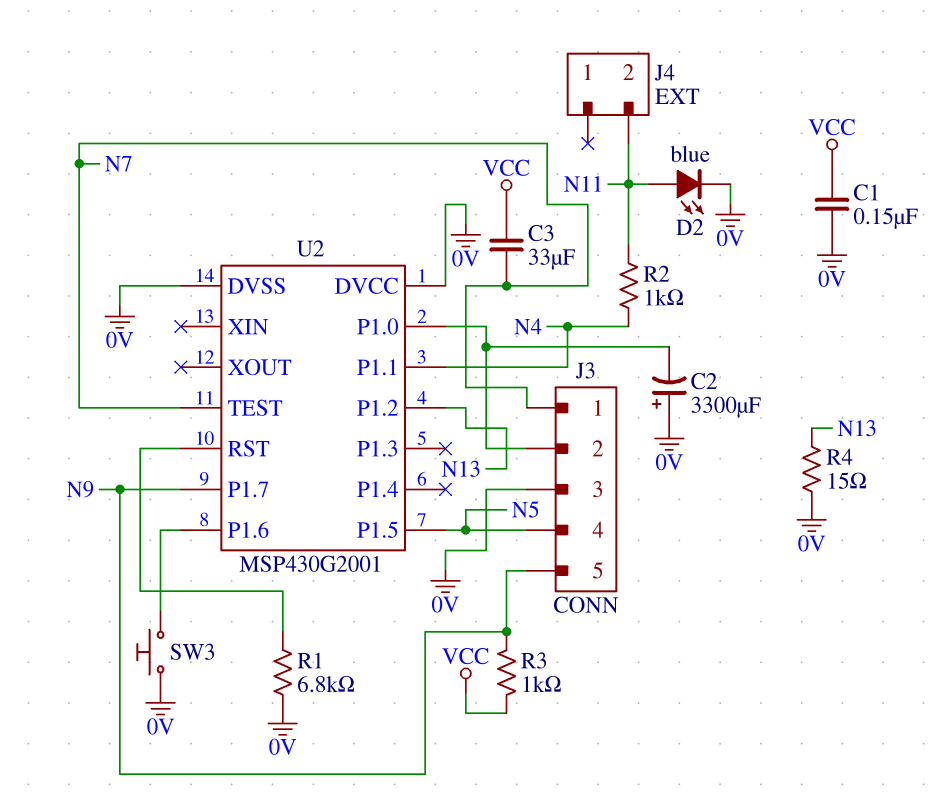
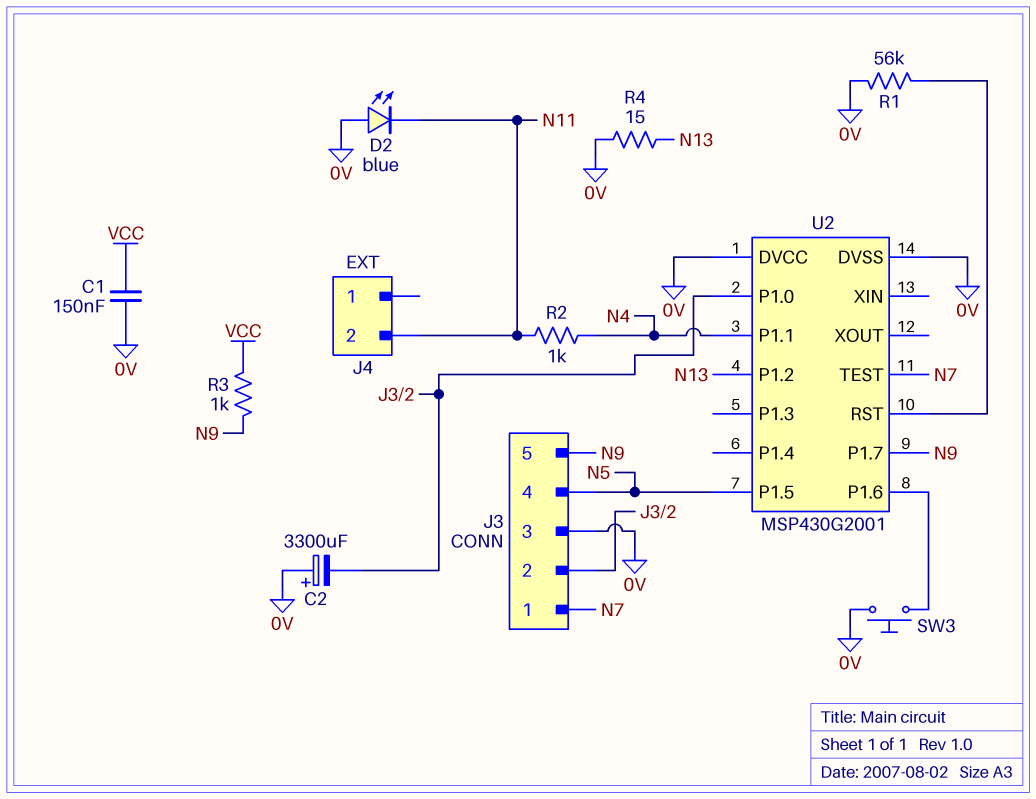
C3: 33uF (N7, VCC) -> none
D2: LED blue (A N11, K 0V) -> LED blue (A 0V, K N11)
R1: 6.8k (0V, U2/RST) -> 56k (0V, U2/RST)

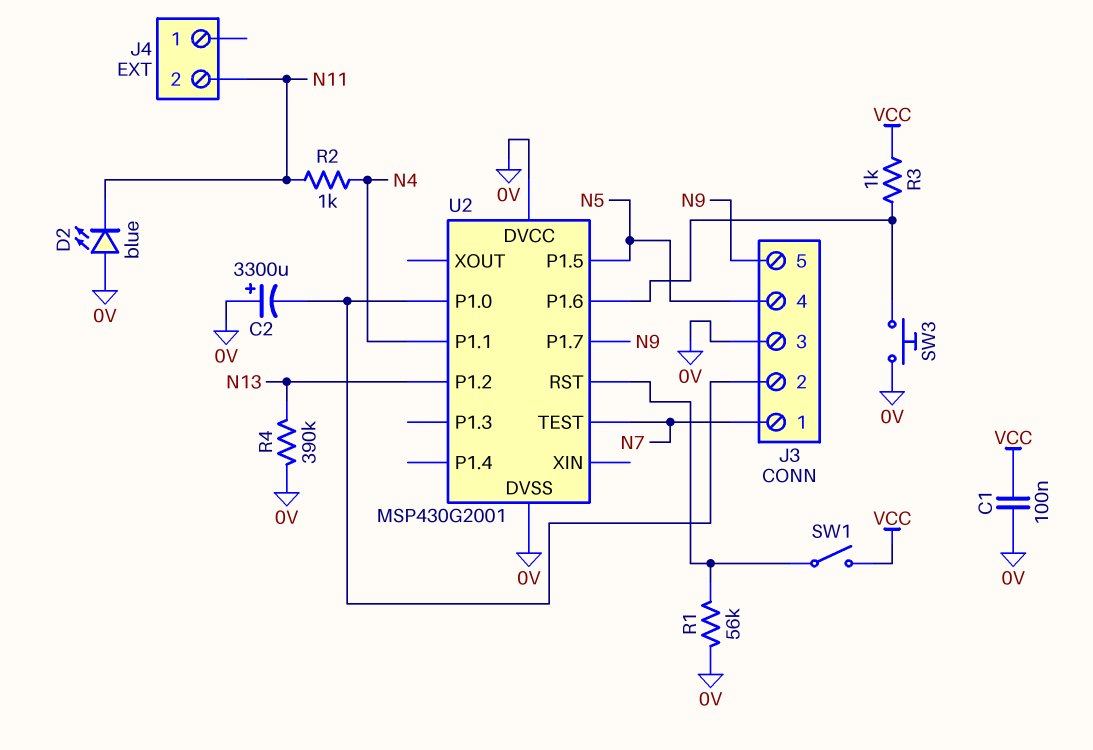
C1: 150nF (0V, VCC) -> 100nF (0V, VCC)
R3: 1k (N9, VCC) -> 1k (U2/P1.6, VCC)
R4: 15 (0V, N13) -> 390k (0V, N13)
SW1: none -> switch (U2/RST, VCC)

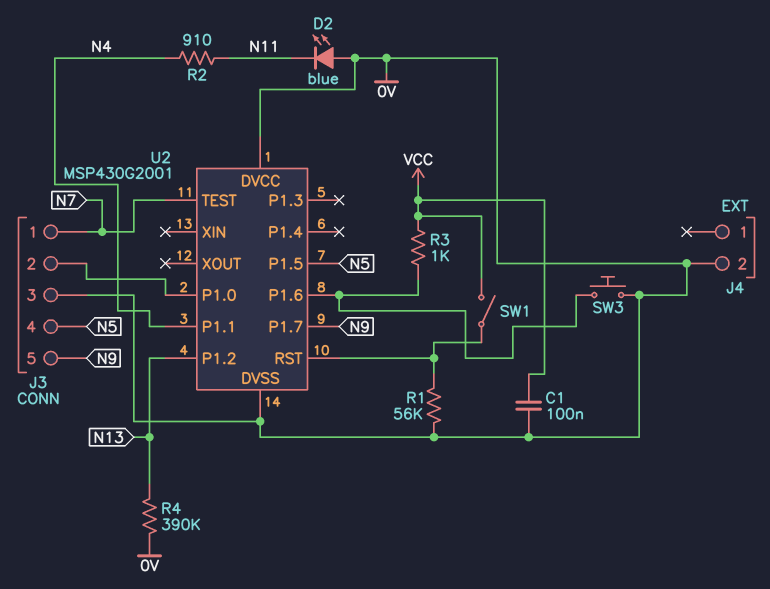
C2: 3300uF (plus 0V, minus J3/2) -> none
J4 pin 2: N11 -> 0V
R2: 1k (N4, N11) -> 910 (N4, N11)

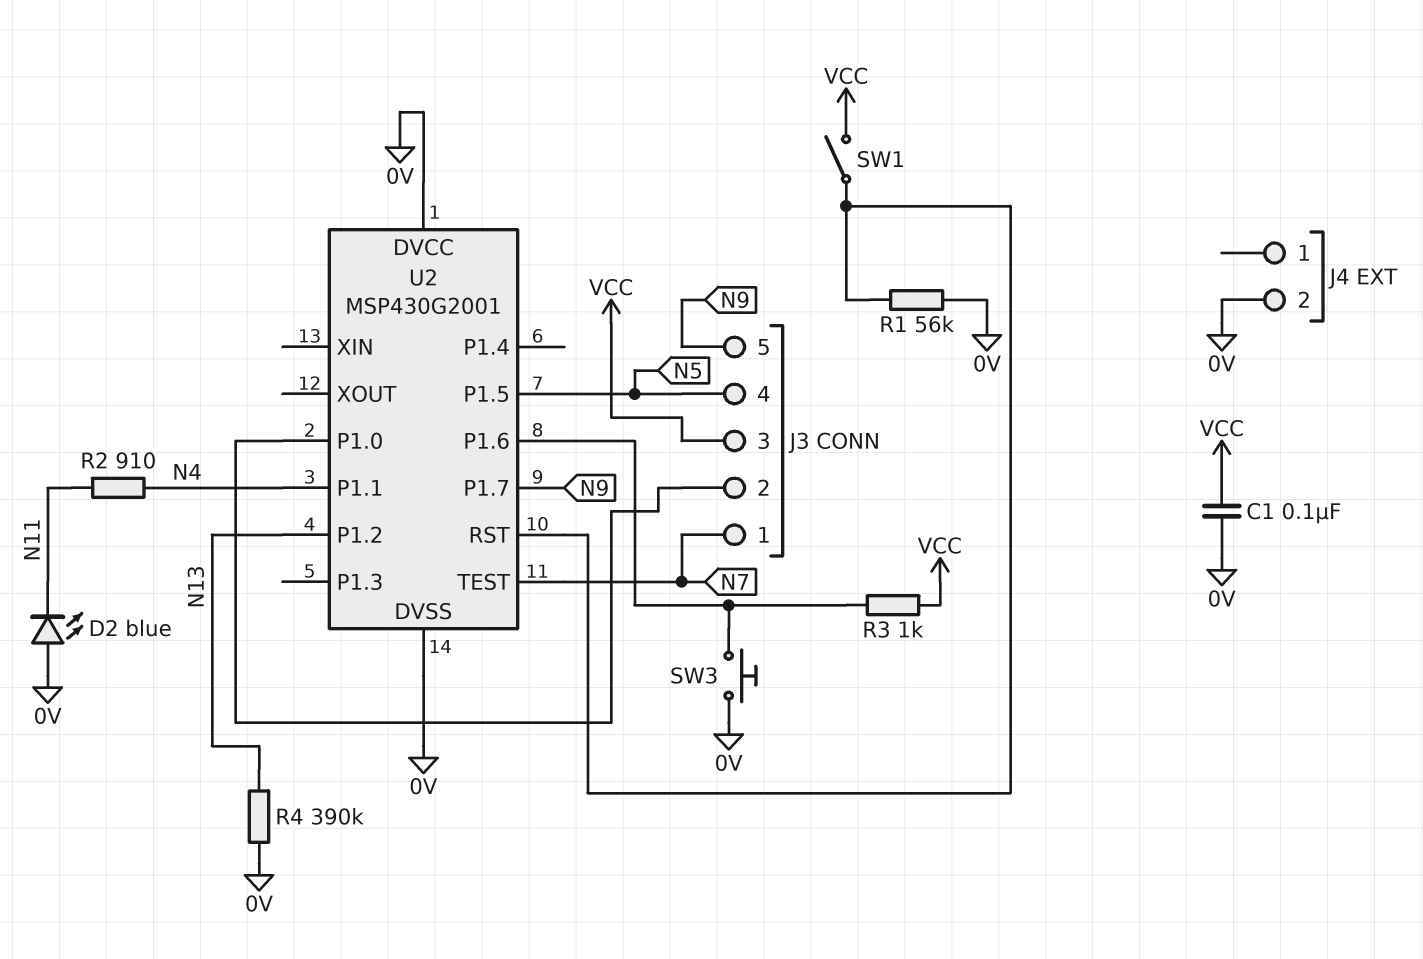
J3 pin 3: 0V -> VCC

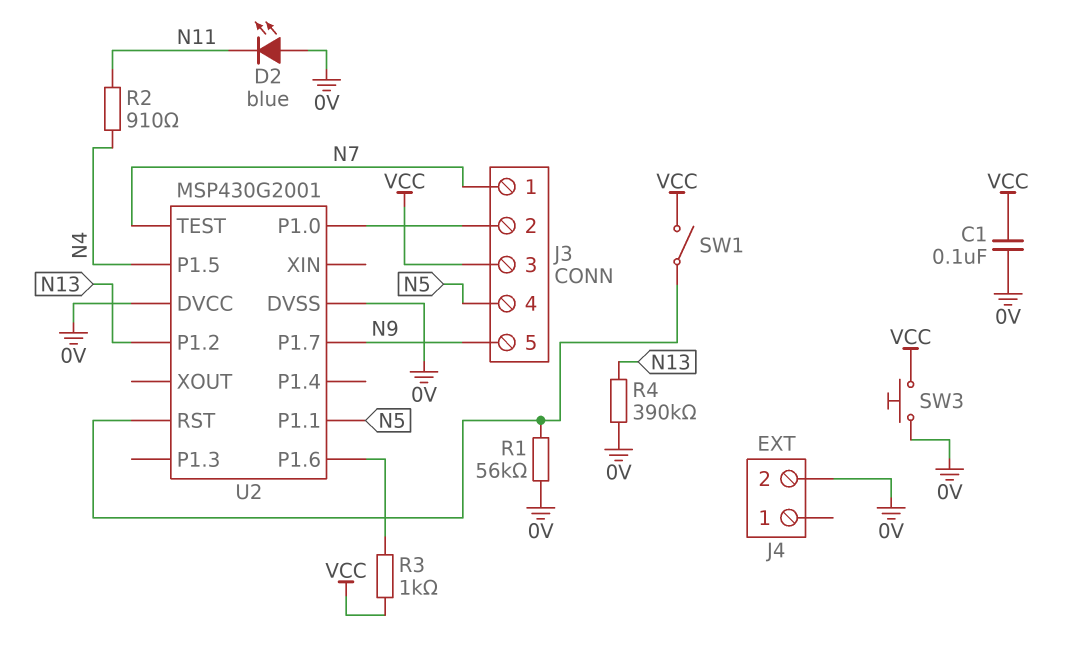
SW3: button (0V, U2/P1.6) -> button (0V, VCC)
U2 pin P1.1: N4 -> N5
U2 pin P1.5: N5 -> N4

